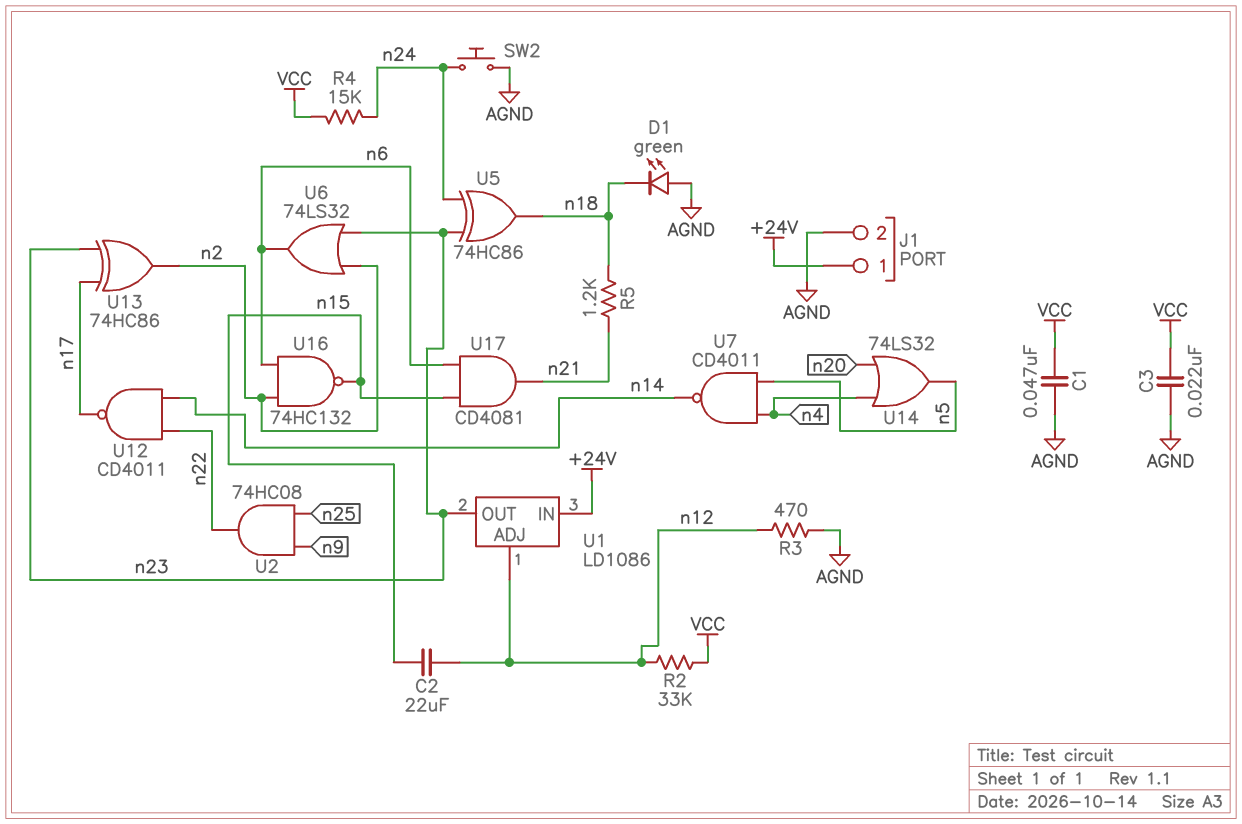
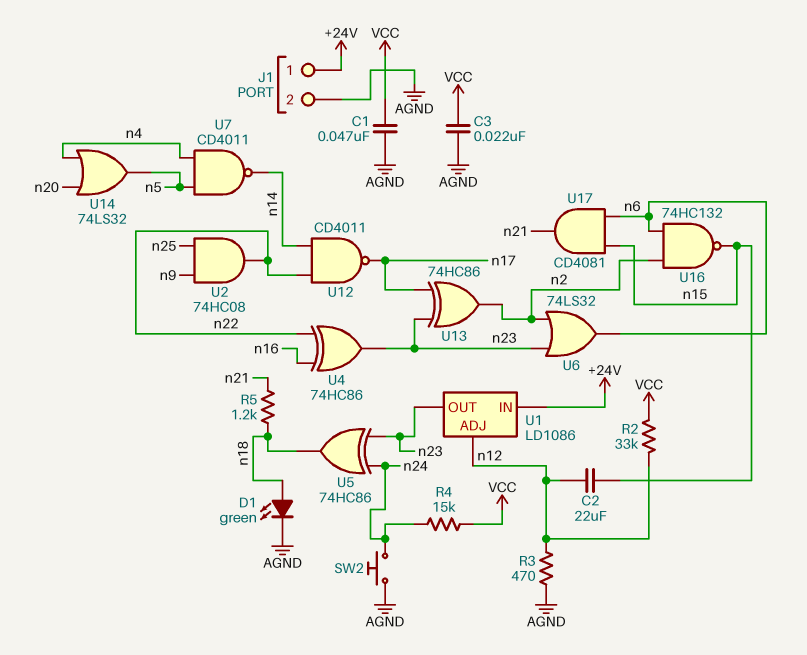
D1: LED green (A AGND, K n18) -> LED green (A n18, K AGND)
U4: none -> XOR 74HC86 (in n16, in n22, out n23)

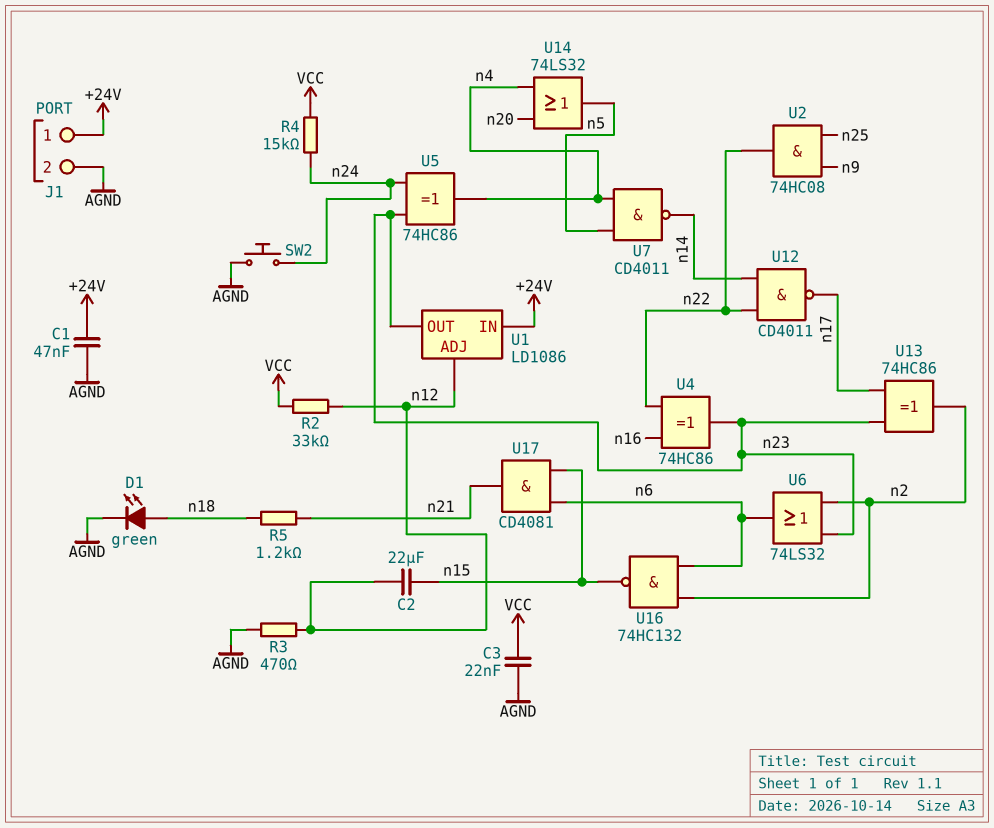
C1: 47nF (AGND, VCC) -> 47nF (+24V, AGND)
U5: XOR 74HC86 (in n23, in n24, out n18) -> XOR 74HC86 (in n23, in n24, out n4)

